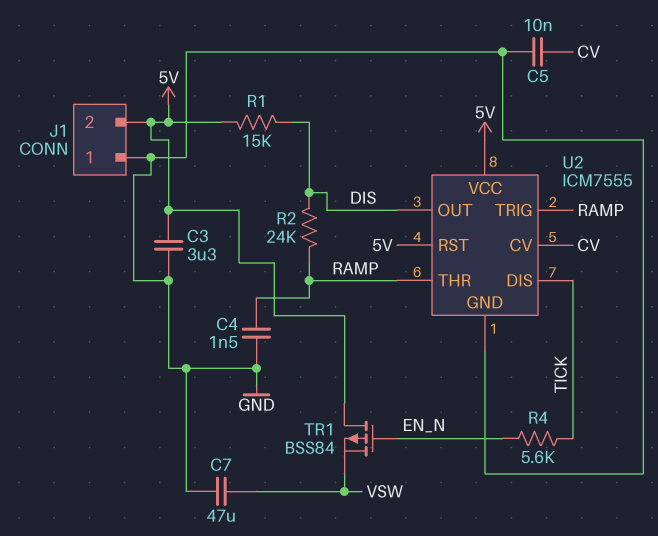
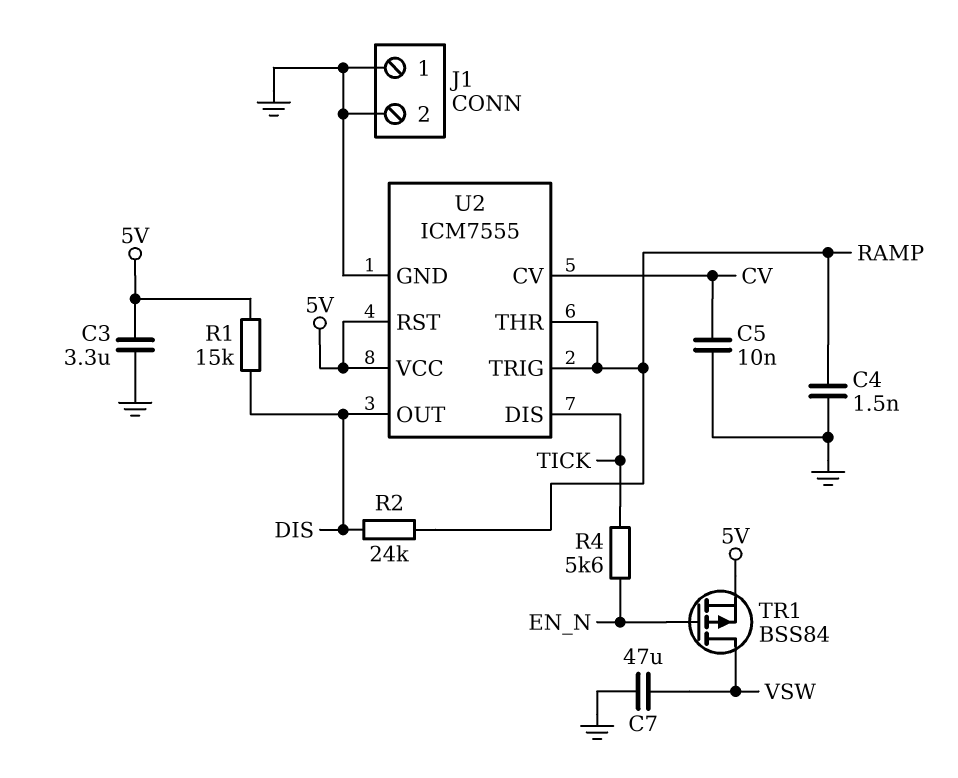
J1 pin 2: 5V -> GND
TR1: PMOS BSS84 (G EN_N, D 5V, S VSW) -> PMOS BSS84 (G EN_N, D VSW, S 5V)

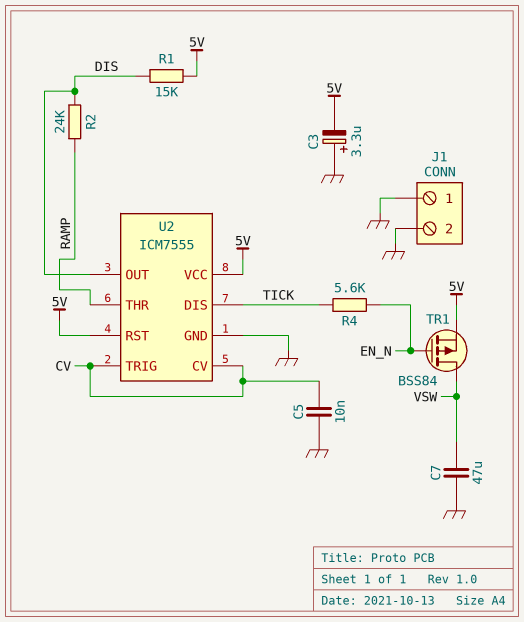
C3: 3.3uF (5V, GND) -> 3.3uF (plus GND, minus 5V)
C4: 1.5nF (GND, RAMP) -> none
U2 pin TRIG: RAMP -> CV

